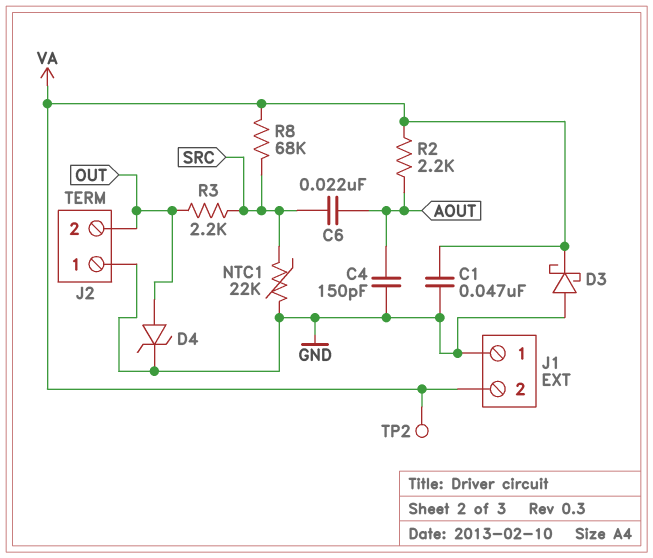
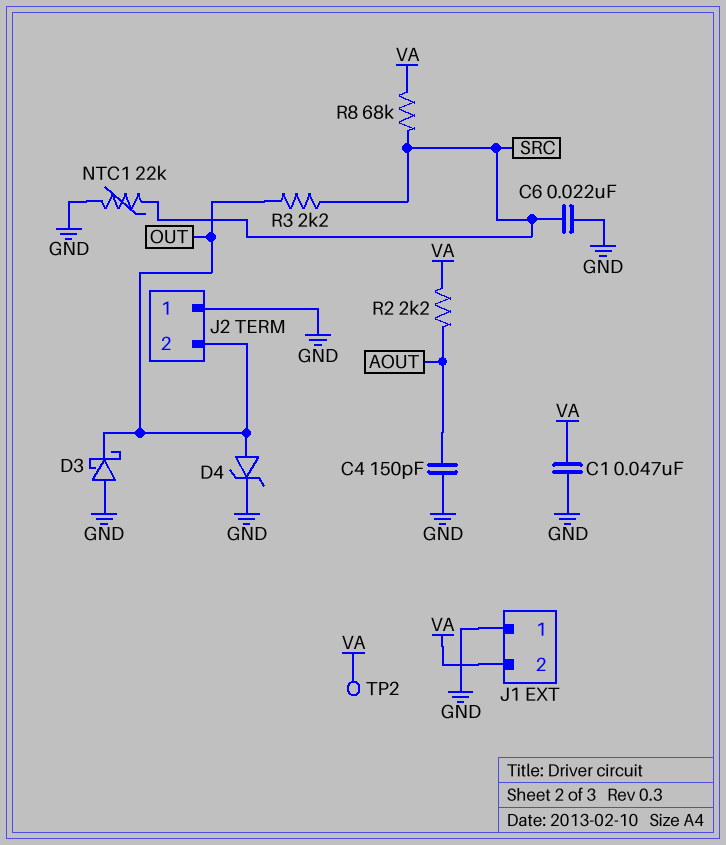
C6: 22nF (AOUT, SRC) -> 22nF (GND, SRC)
D3: schottky (A GND, K VA) -> schottky (A GND, K OUT)

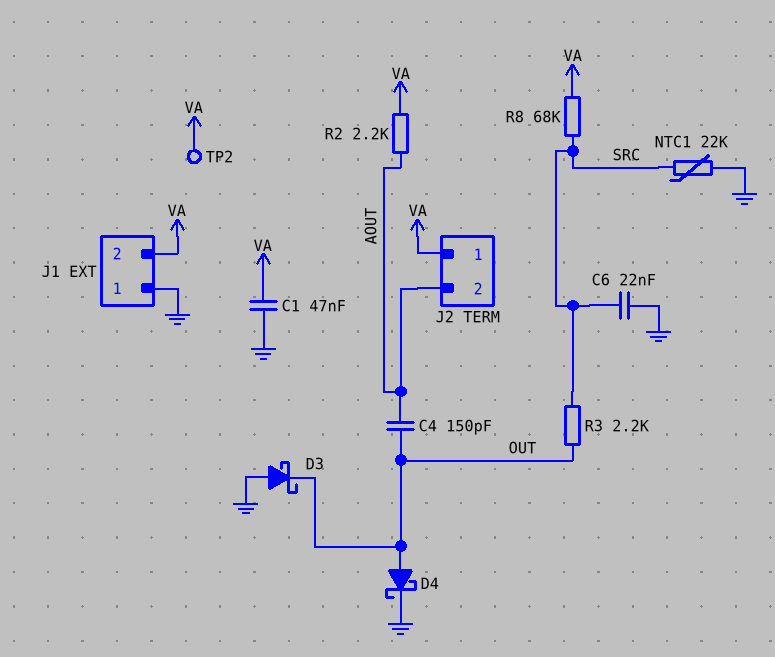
C4: 150pF (AOUT, GND) -> 150pF (AOUT, OUT)
D4: zener (A OUT, K GND) -> schottky (A OUT, K GND)
J2 pin 1: GND -> VA
J2 pin 2: OUT -> AOUT

